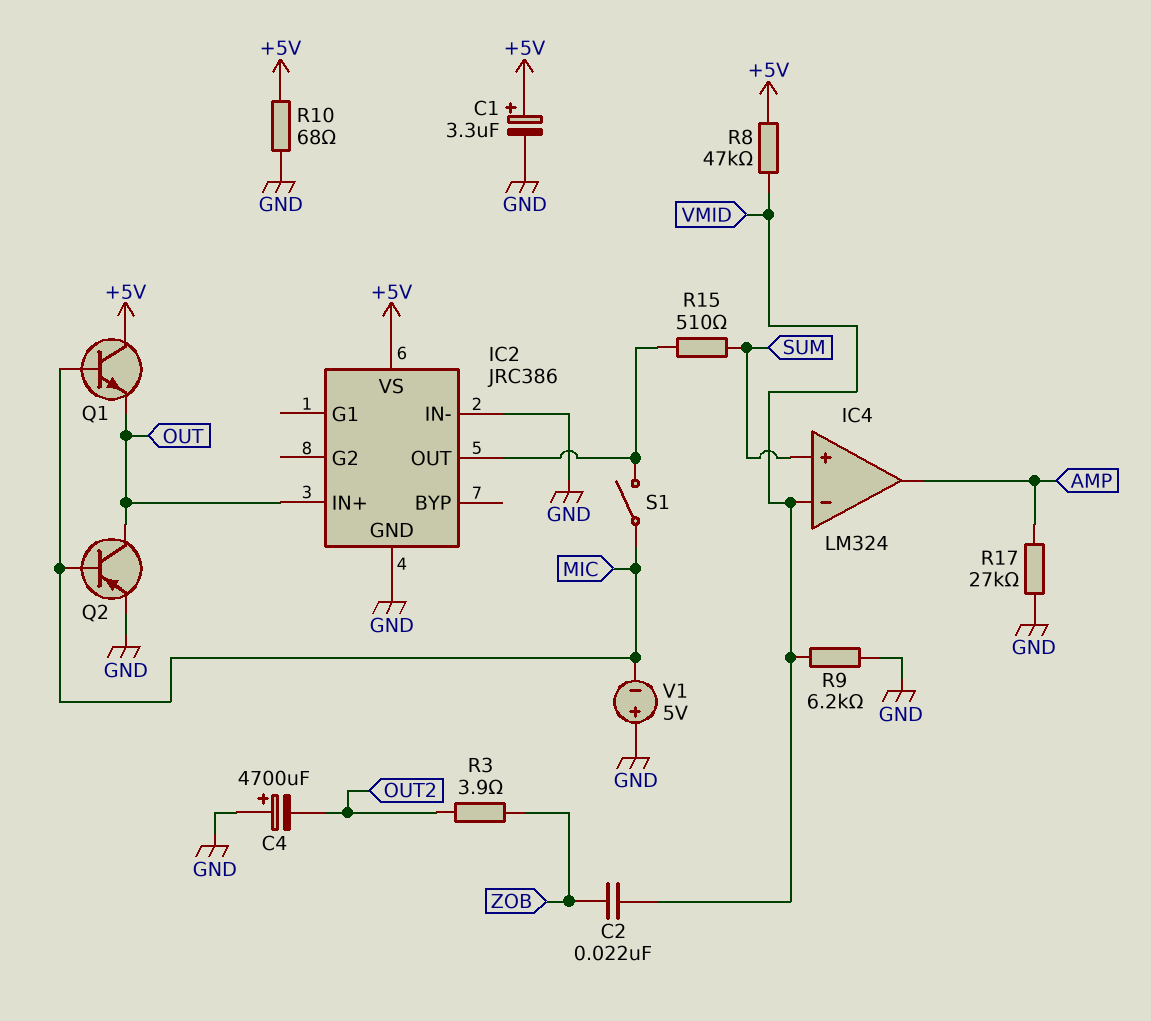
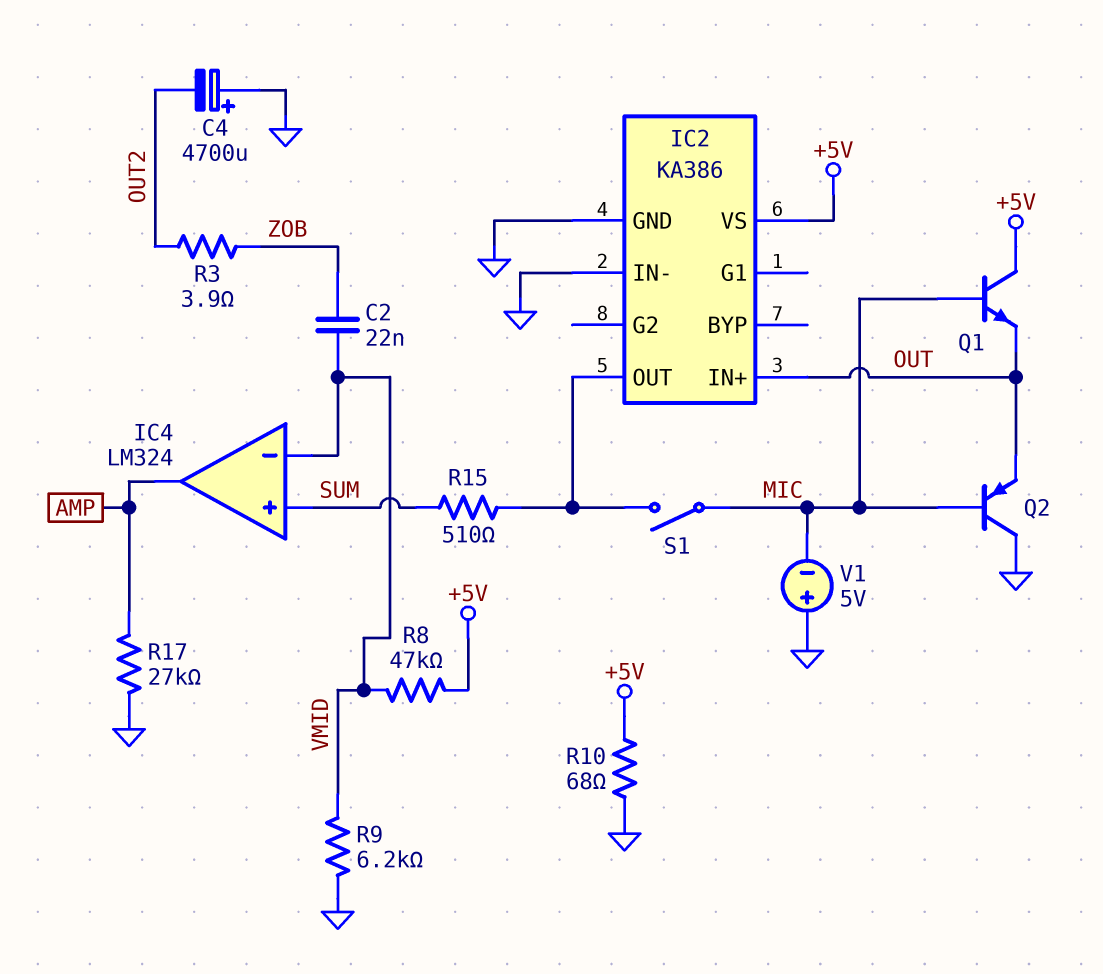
C1: 3.3uF (plus +5V, minus GND) -> none
IC2: JRC386 -> KA386
Q2: PNP (B MIC, C OUT, E GND) -> PNP (B MIC, C GND, E OUT)

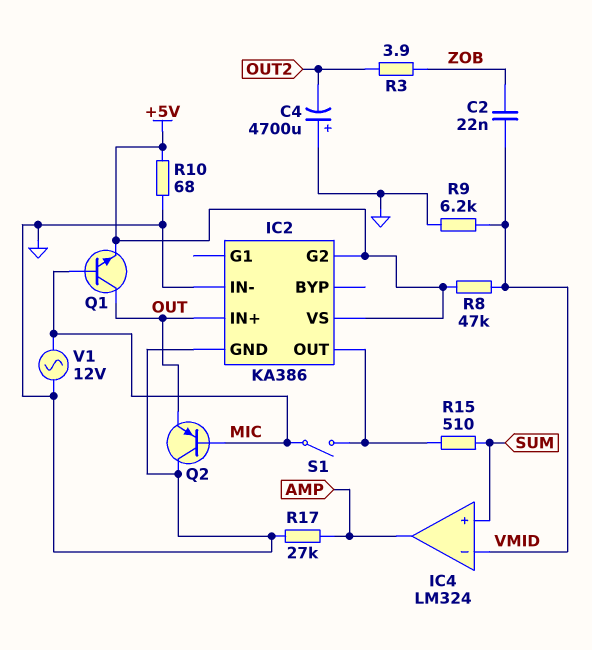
IC2 pin G2: none -> +5V
Q1: NPN (B MIC, C +5V, E OUT) -> NPN (B MIC, C OUT, E +5V)
V1: 5V (plus GND, minus MIC) -> AC 12V (GND, MIC)

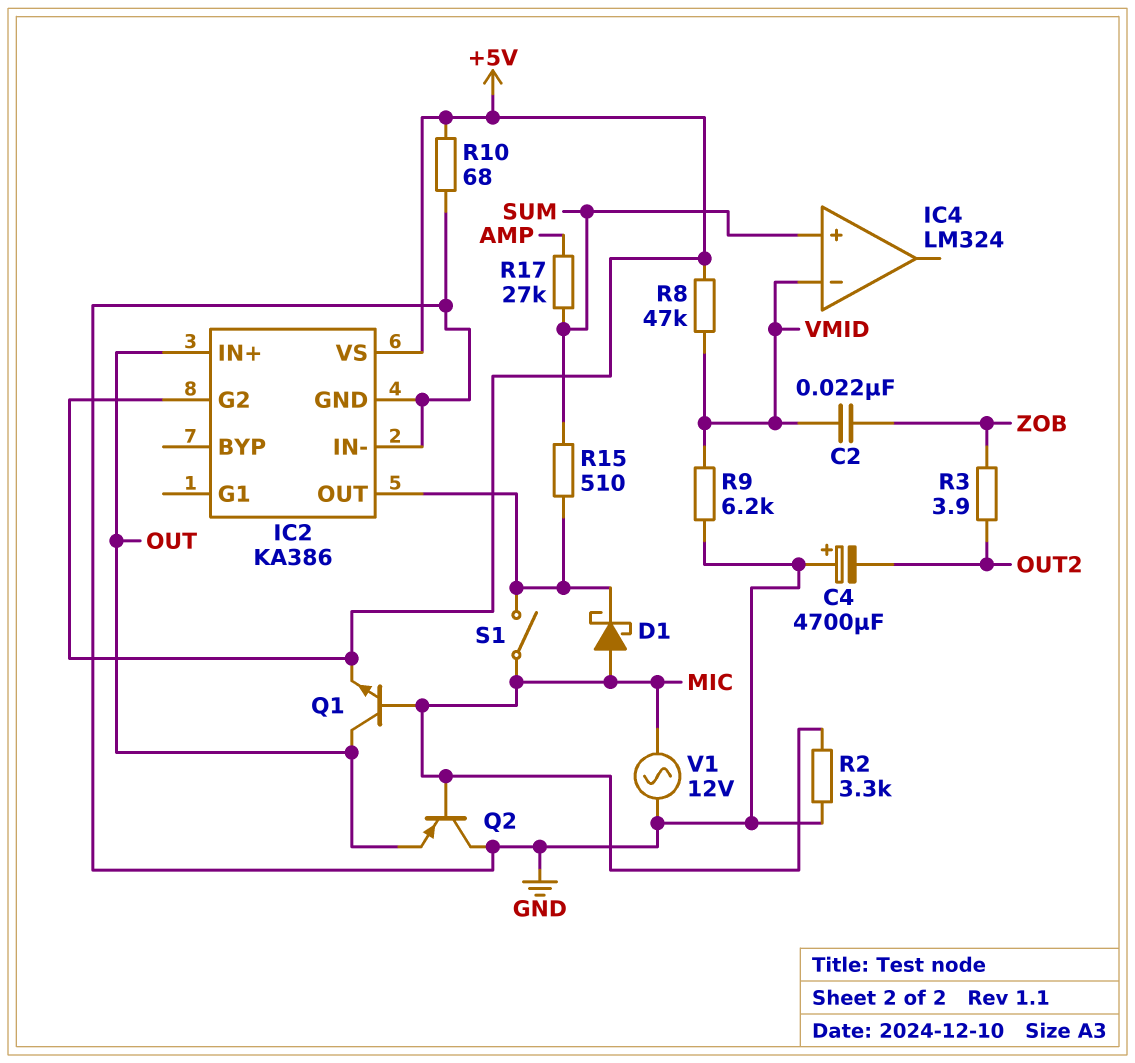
D1: none -> schottky (A MIC, K IC2/OUT)
IC4 pin out: AMP -> none
R2: none -> 3.3k (GND, MIC)
R17: 27k (AMP, GND) -> 27k (AMP, SUM)

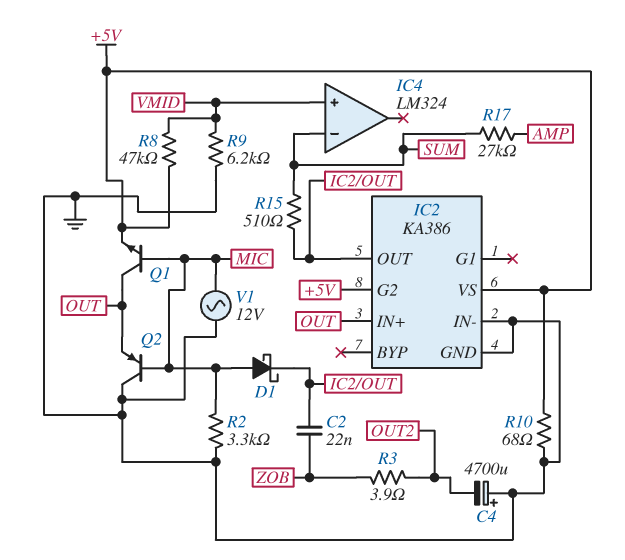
C2: 22nF (VMID, ZOB) -> 22nF (IC2/OUT, ZOB)
IC4 pin in+: SUM -> VMID
IC4 pin in-: VMID -> SUM
S1: switch (IC2/OUT, MIC) -> none

